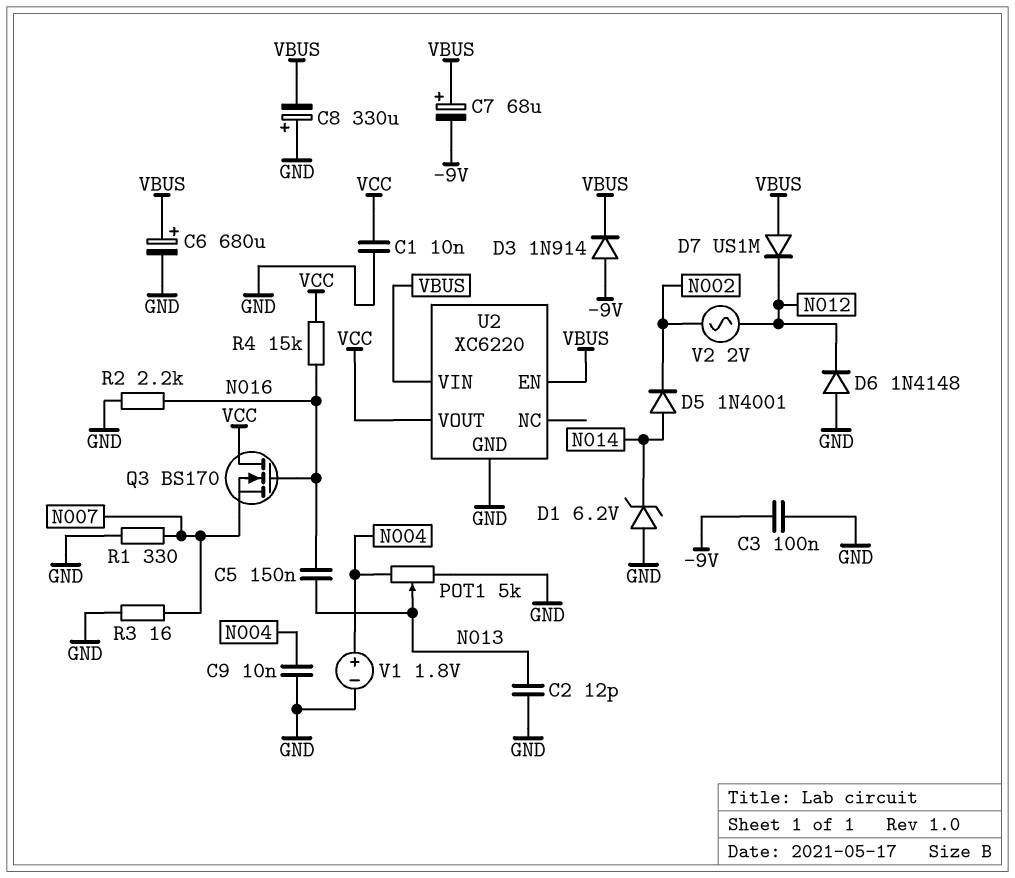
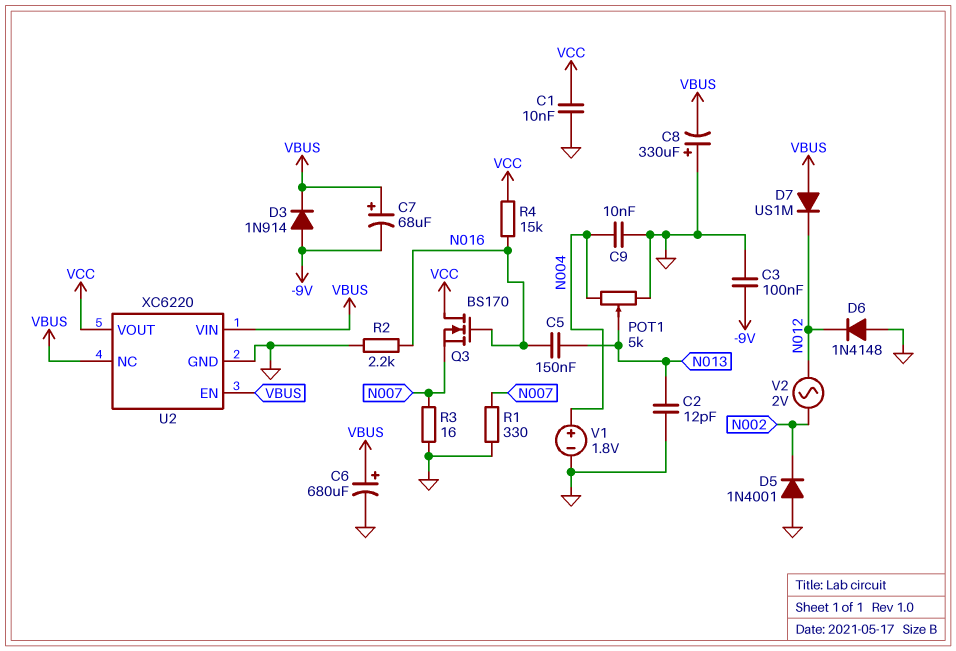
D1: zener 6.2V (A GND, K N014) -> none
D5: diode 1N4001 (A N014, K N002) -> diode 1N4001 (A GND, K N002)
U2 pin NC: none -> VBUS

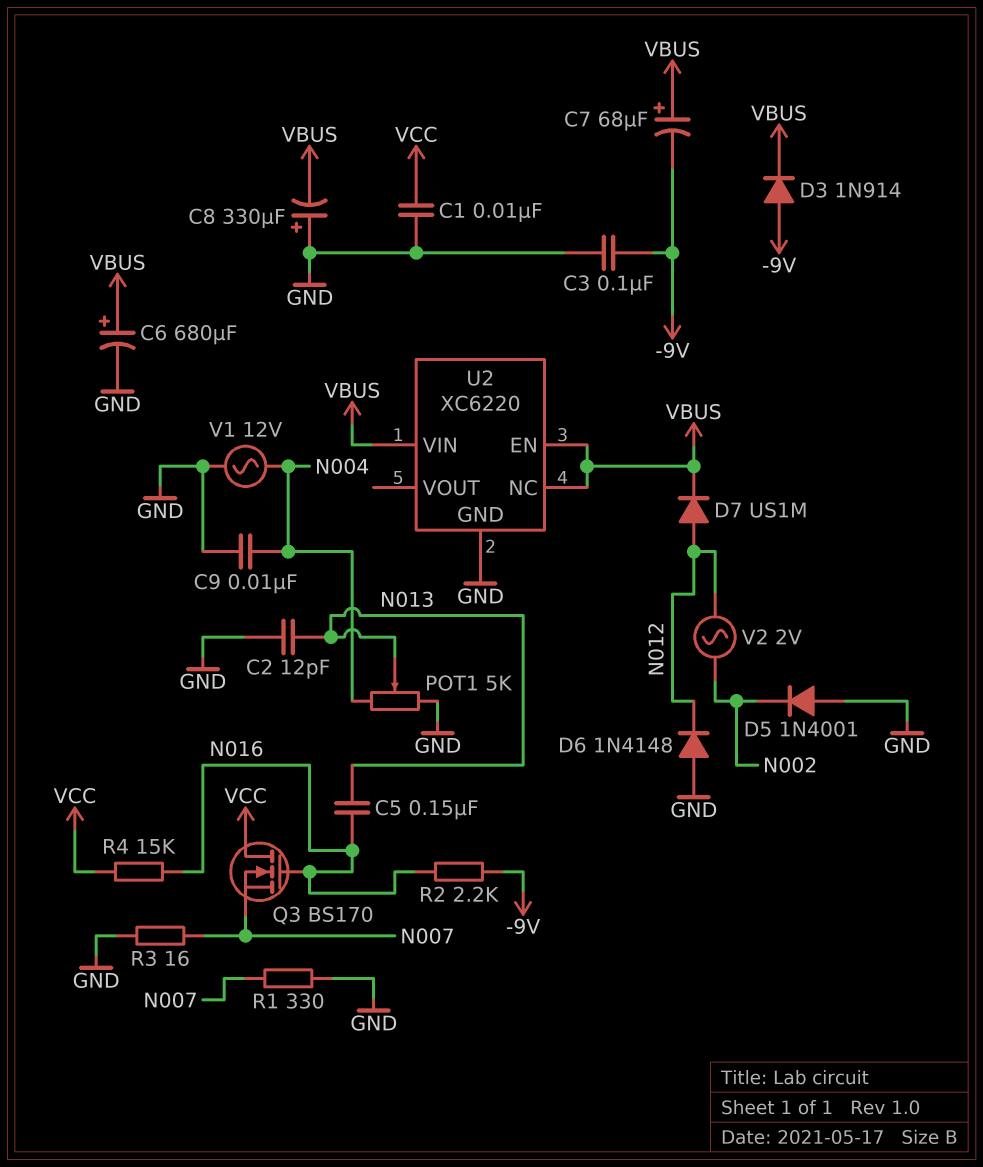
D7: diode US1M (A VBUS, K N012) -> diode US1M (A N012, K VBUS)
R2: 2.2k (GND, N016) -> 2.2k (-9V, N016)
U2 pin VOUT: VCC -> none
V1: 1.8V (plus N004, minus GND) -> AC 12V (GND, N004)

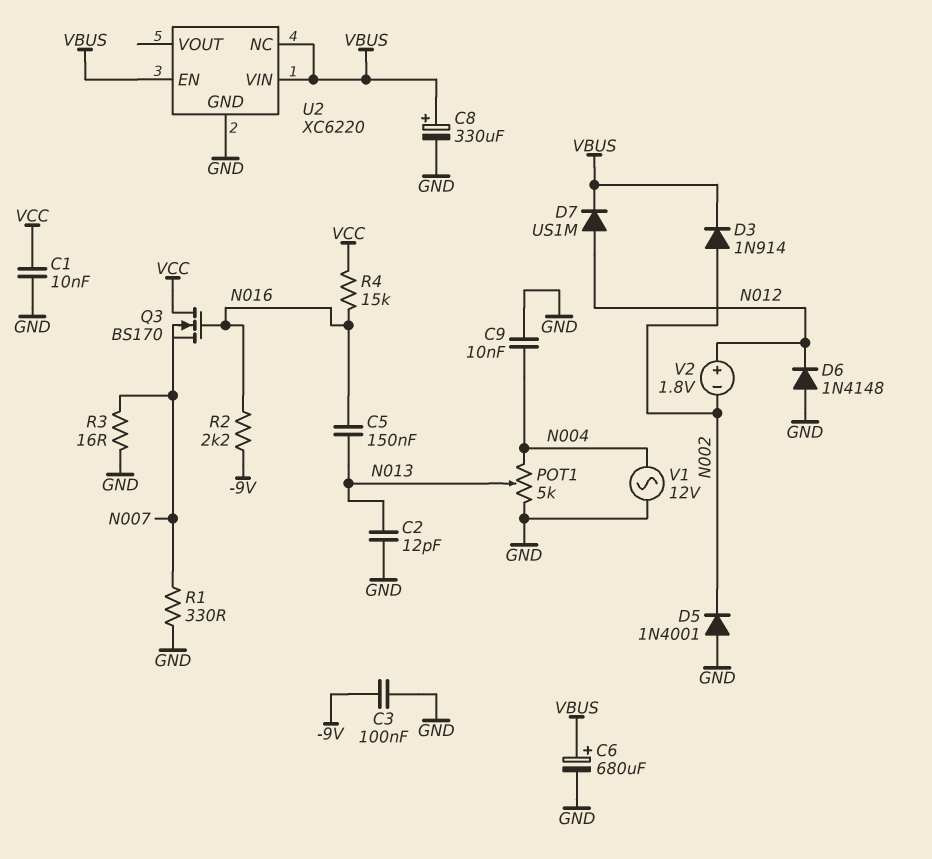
C7: 68uF (plus VBUS, minus -9V) -> none
C8: 330uF (plus GND, minus VBUS) -> 330uF (plus VBUS, minus GND)
D3: diode 1N914 (A -9V, K VBUS) -> diode 1N914 (A N002, K VBUS)
V2: AC 2V (N002, N012) -> 1.8V (plus N012, minus N002)

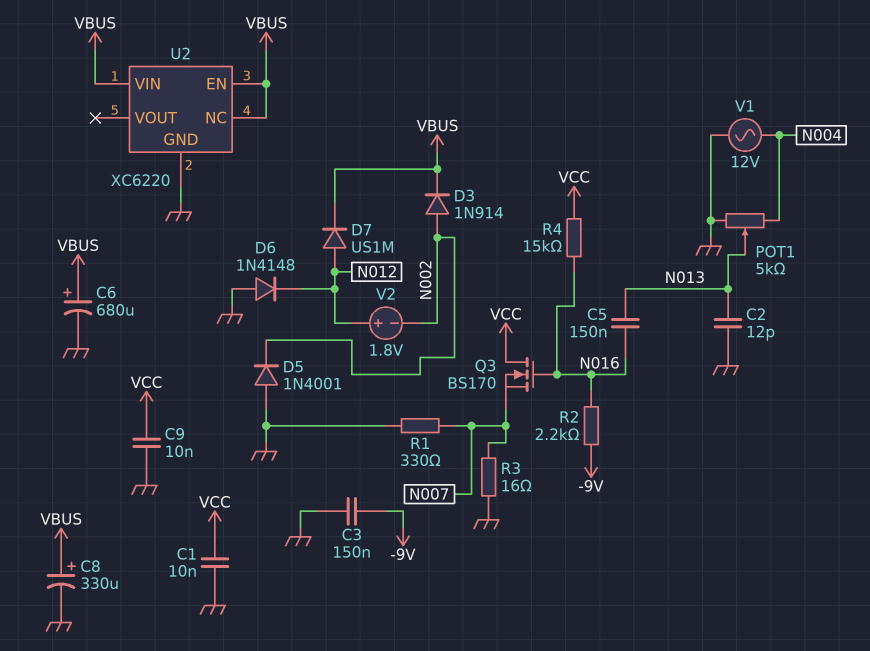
C3: 100nF (-9V, GND) -> 150nF (-9V, GND)
C9: 10nF (GND, N004) -> 10nF (GND, VCC)

